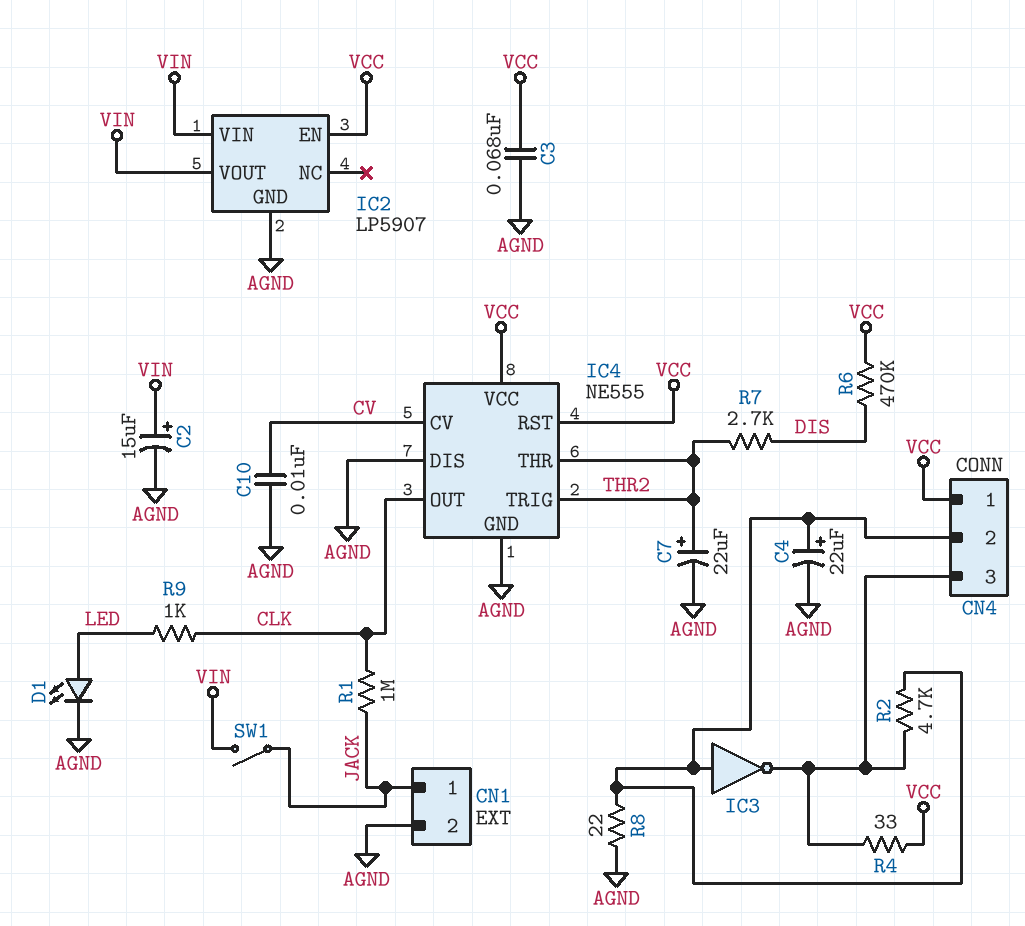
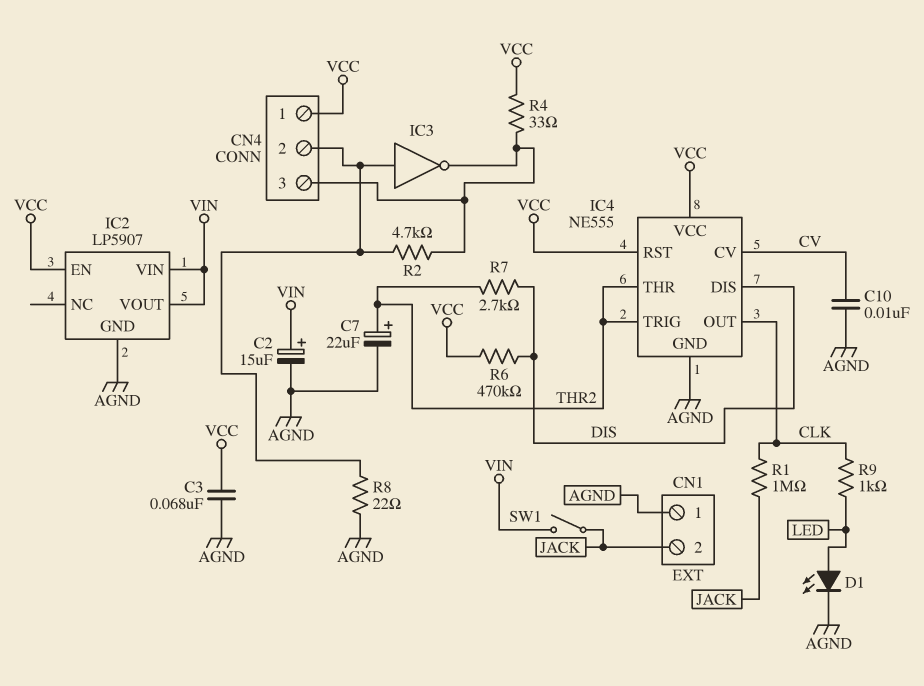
C4: 22uF (plus CN4/2, minus AGND) -> none
CN1 pin 1: JACK -> AGND
CN1 pin 2: AGND -> JACK
IC4 pin DIS: AGND -> DIS

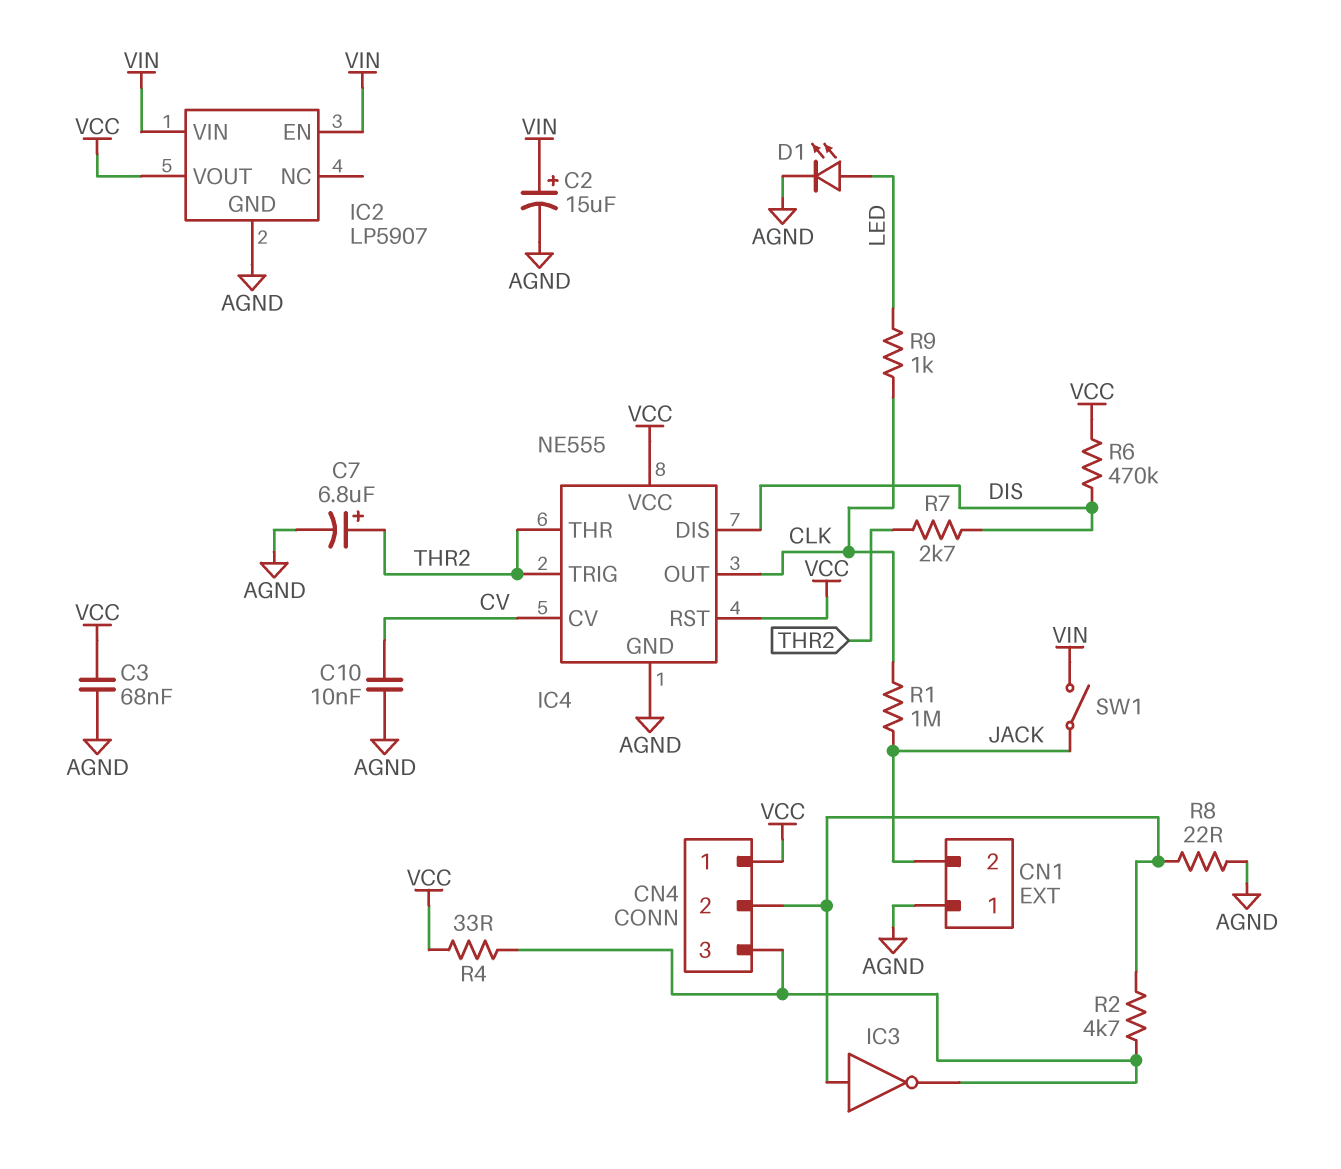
C7: 22uF (plus THR2, minus AGND) -> 6.8uF (plus THR2, minus AGND)
IC2 pin EN: VCC -> VIN
IC2 pin VOUT: VIN -> VCC

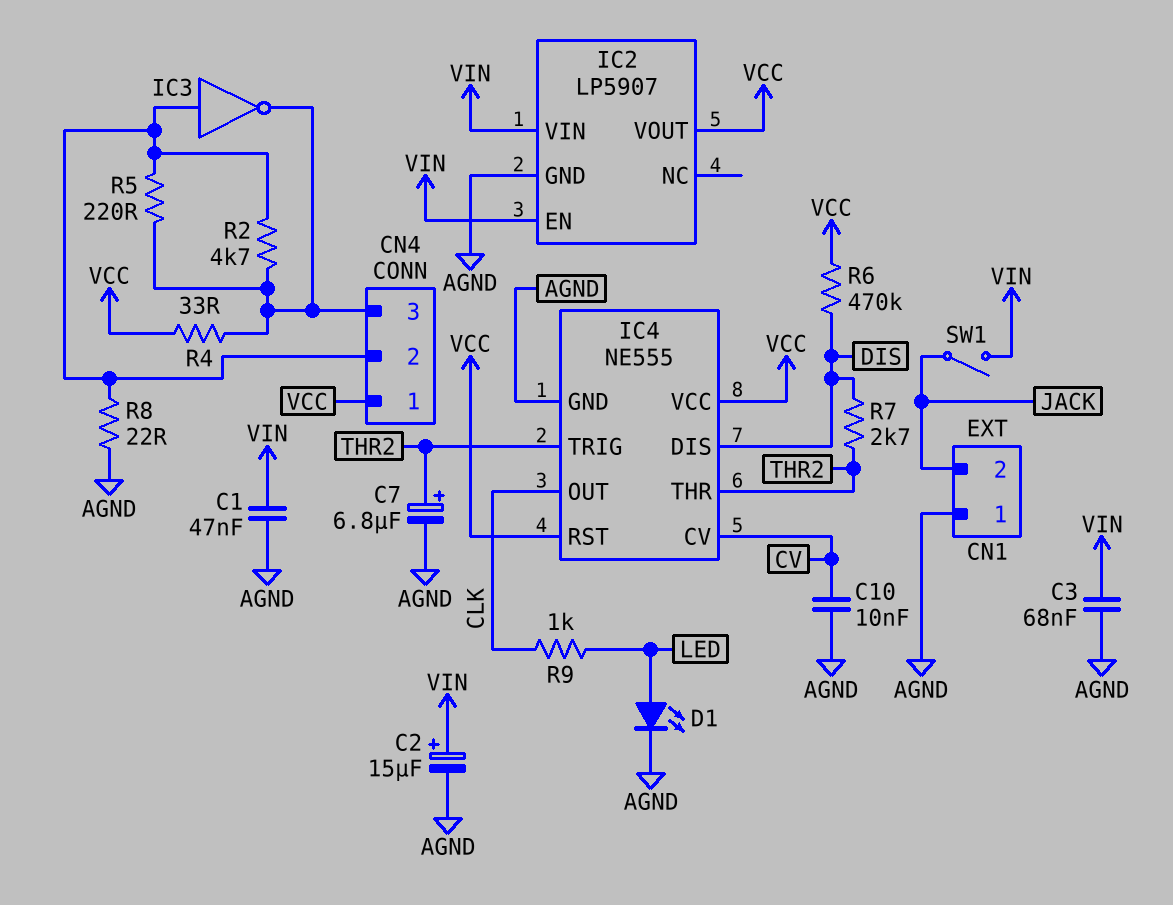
C1: none -> 47nF (AGND, VIN)
C3: 68nF (AGND, VCC) -> 68nF (AGND, VIN)
R1: 1M (CLK, JACK) -> none
R5: none -> 220 (CN4/2, CN4/3)

